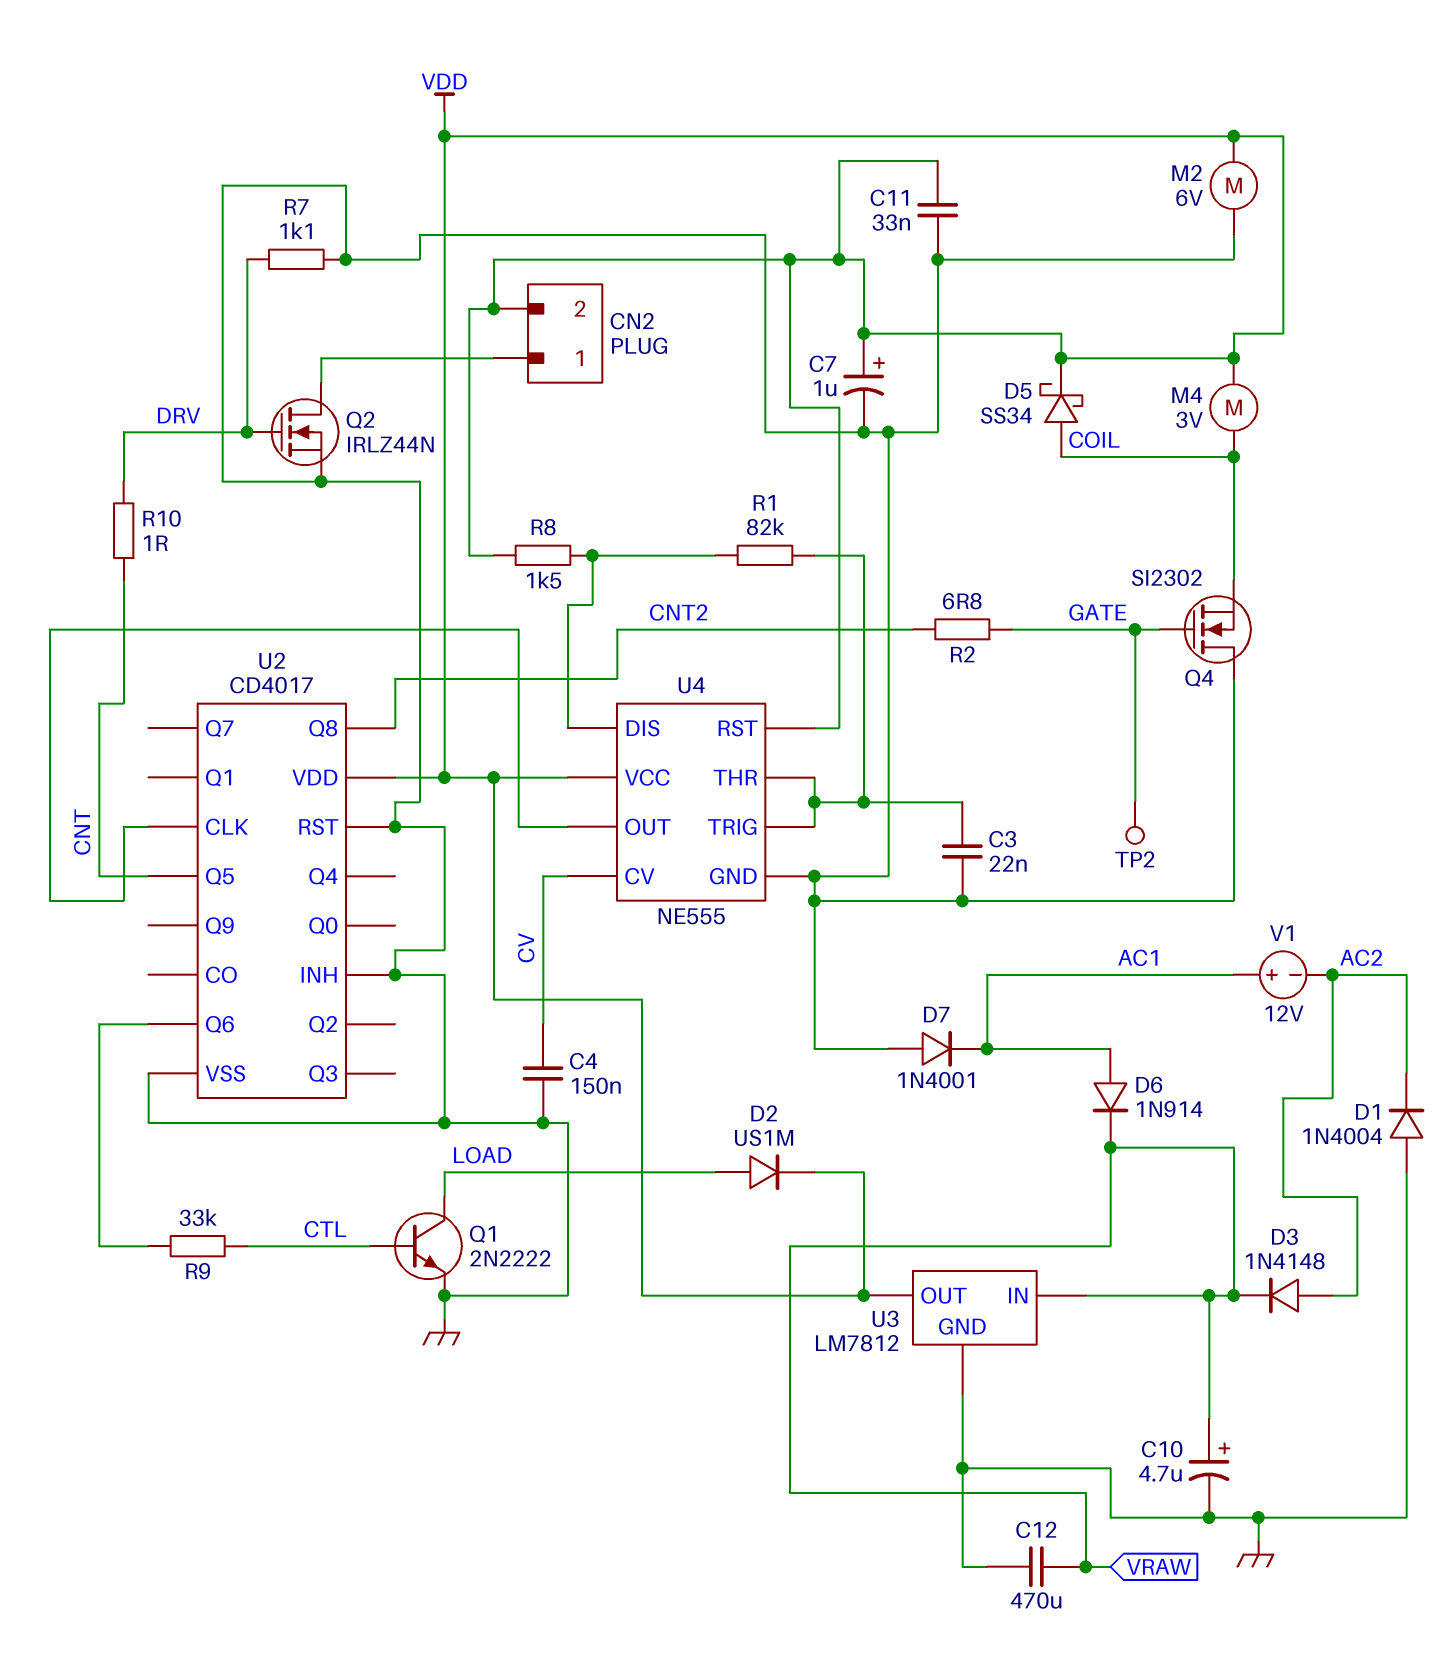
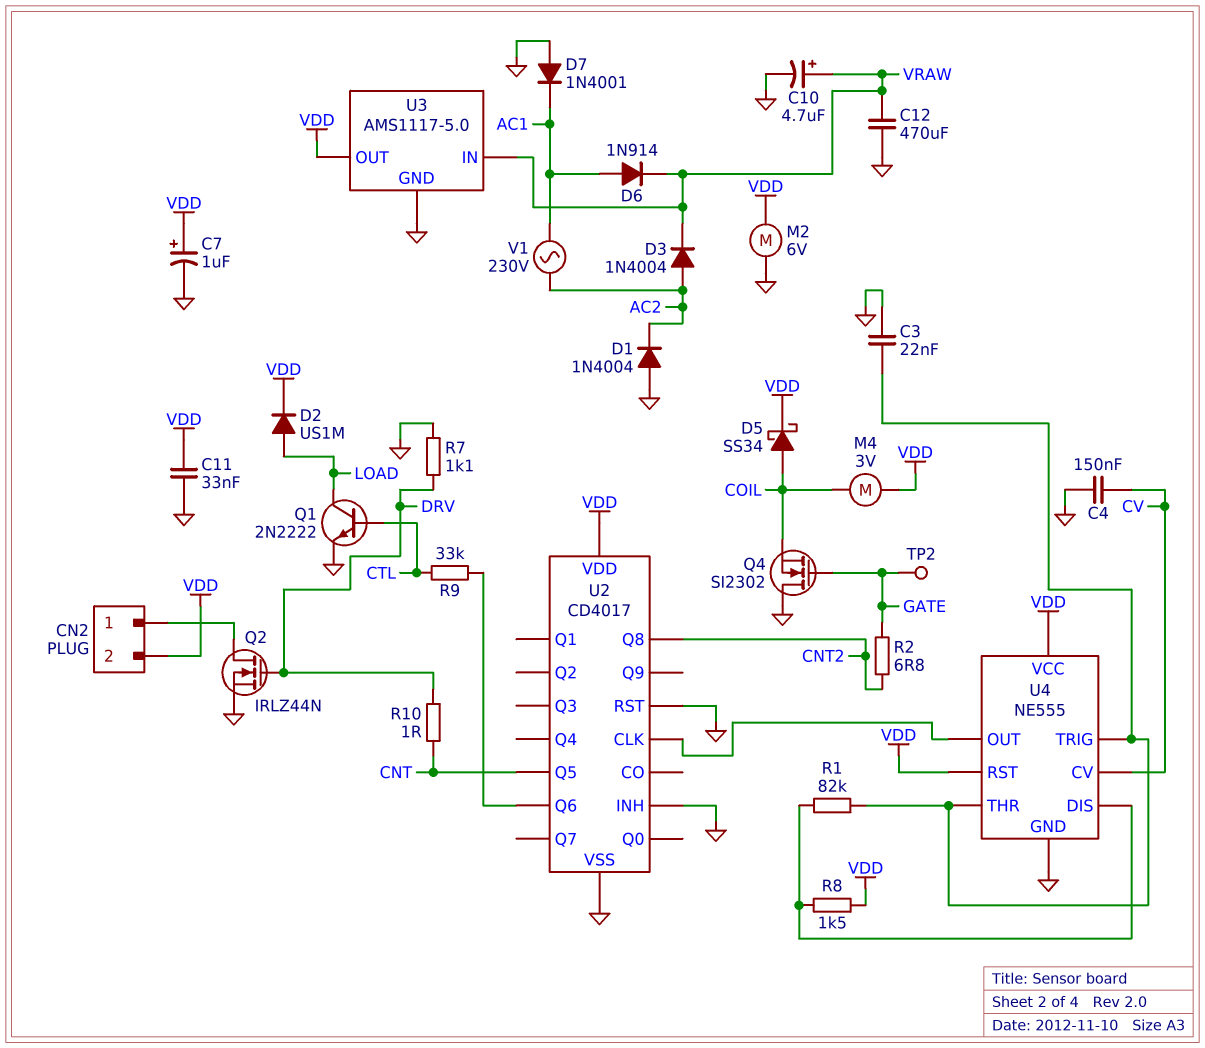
D3: diode 1N4148 (A AC2, K VRAW) -> diode 1N4004 (A AC2, K VRAW)
U3: LM7812 -> AMS1117-5.0
V1: 12V (plus AC1, minus AC2) -> AC 230V (AC1, AC2)

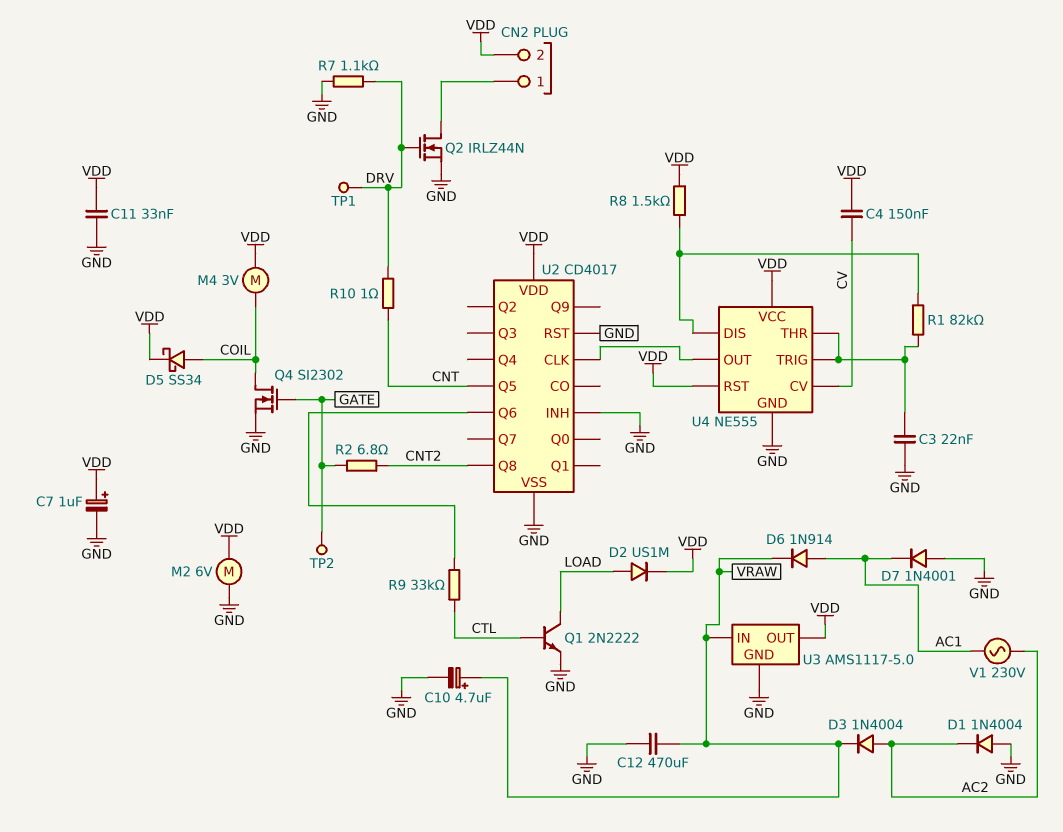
C4: 150nF (CV, GND) -> 150nF (CV, VDD)
Q4: NMOS SI2302 (G GATE, D GND, S COIL) -> NMOS SI2302 (G GATE, D COIL, S GND)
TP1: none -> test point (DRV)

